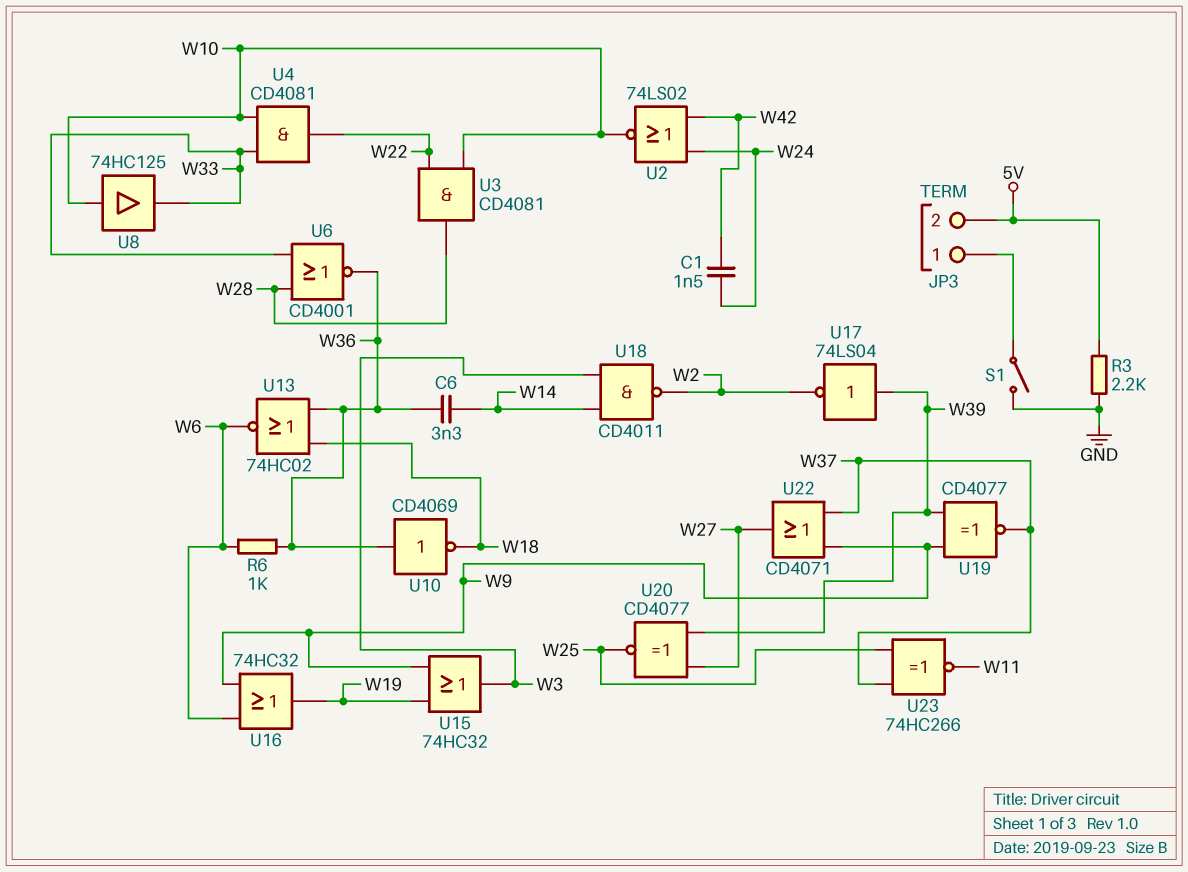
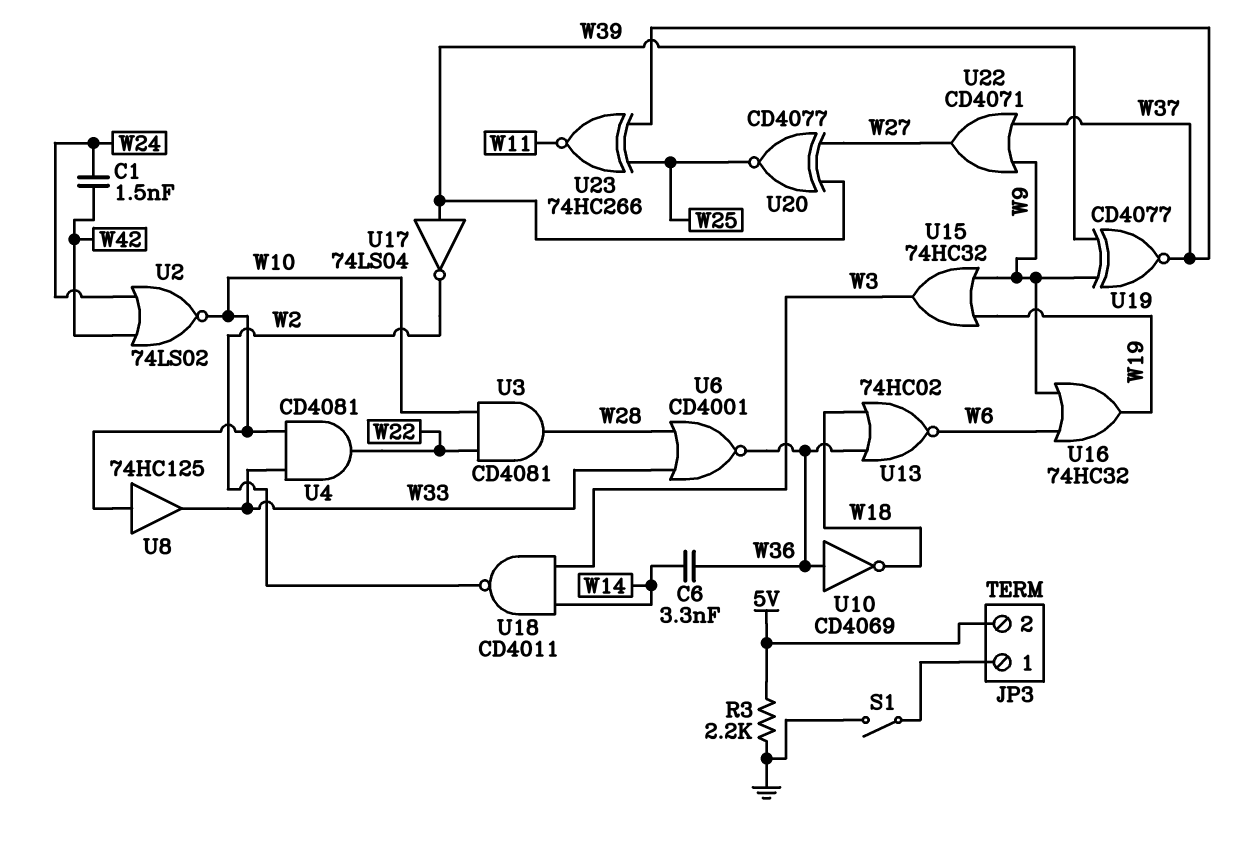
R6: 1k (W6, W36) -> none

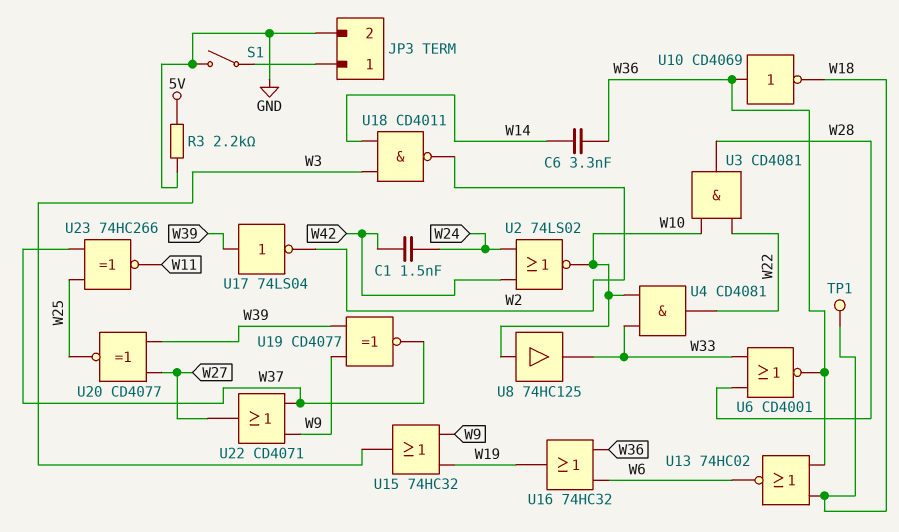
JP3 pin 2: 5V -> GND
TP1: none -> test point (W18)
U16: OR 74HC32 (in W6, in W9, out W19) -> OR 74HC32 (in W6, in W36, out W19)

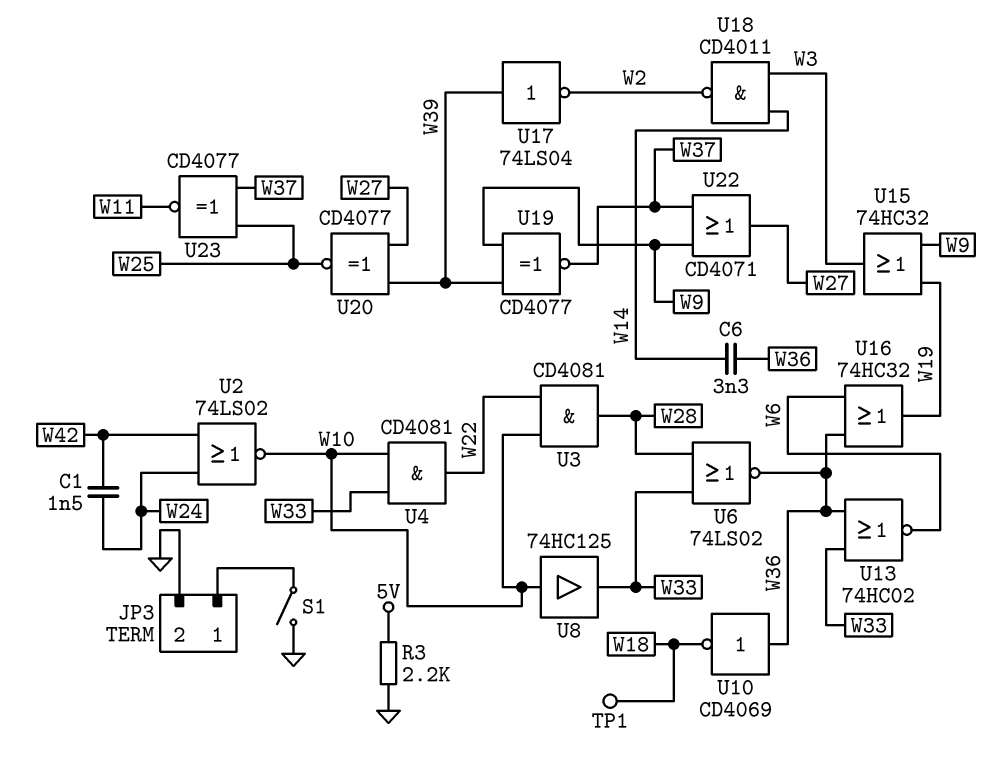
U6: NOR CD4001 (in W28, in W33, out W36) -> NOR 74LS02 (in W28, in W33, out W36)
U13: NOR 74HC02 (in W18, in W36, out W6) -> NOR 74HC02 (in W33, in W36, out W6)
U23: XNOR 74HC266 (in W25, in W37, out W11) -> XNOR CD4077 (in W25, in W37, out W11)

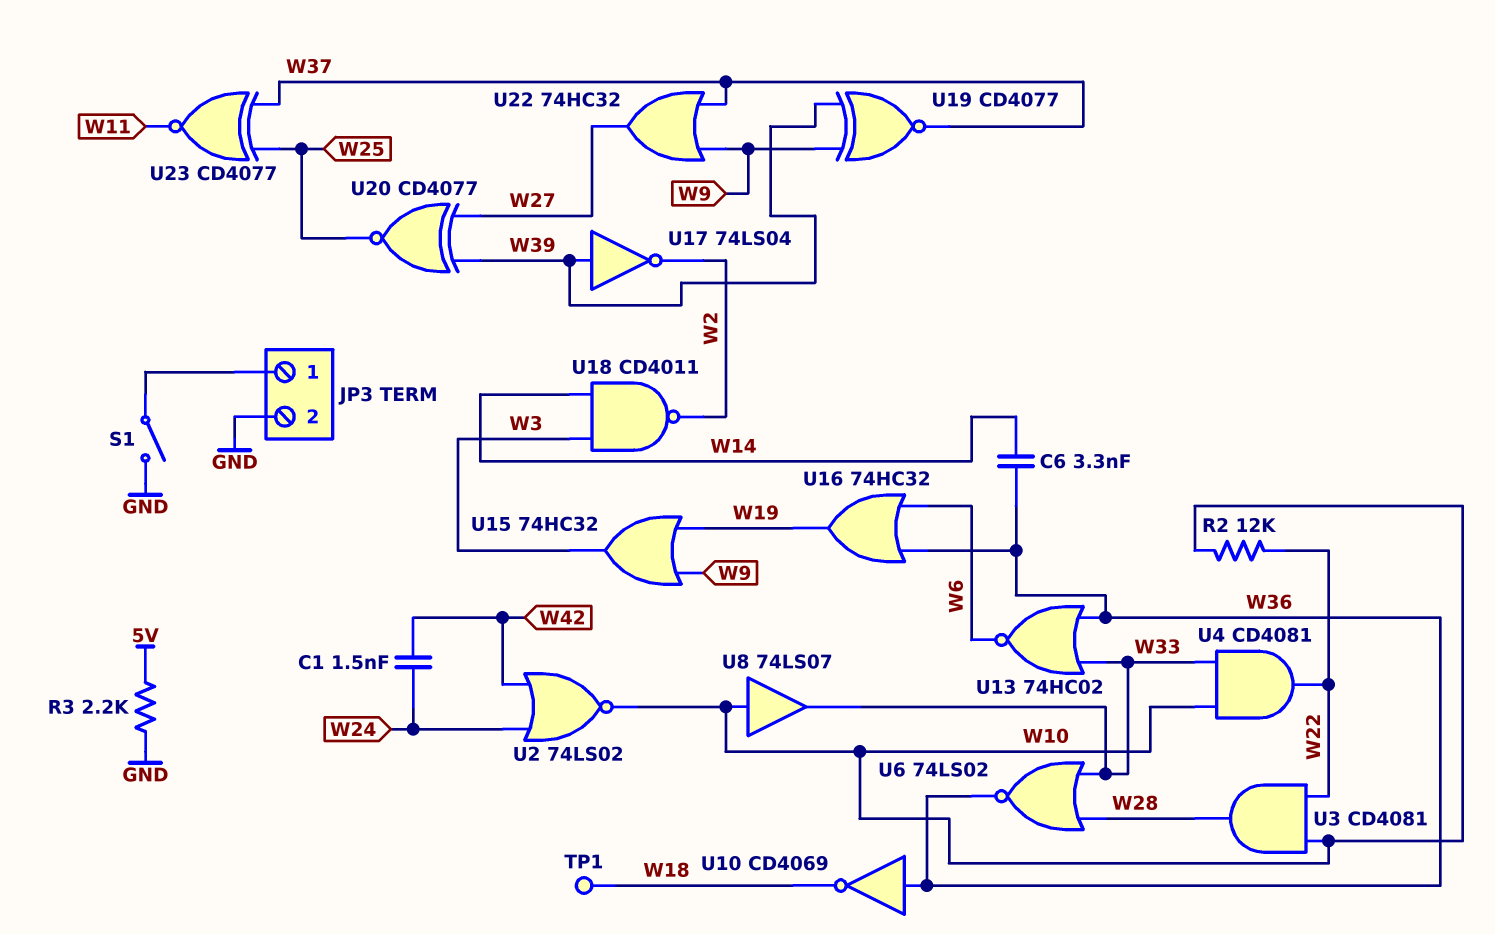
R2: none -> 12k (W10, W22)
U8: buffer 74HC125 (in W10, out W33) -> buffer 74LS07 (in W10, out W33)
U22: OR CD4071 (in W9, in W37, out W27) -> OR 74HC32 (in W9, in W37, out W27)

